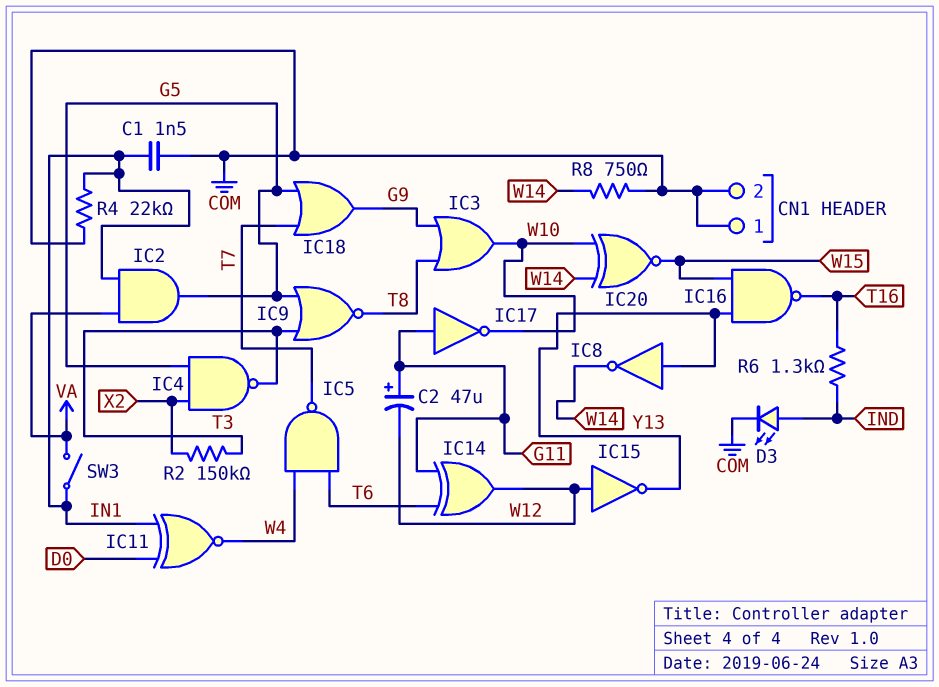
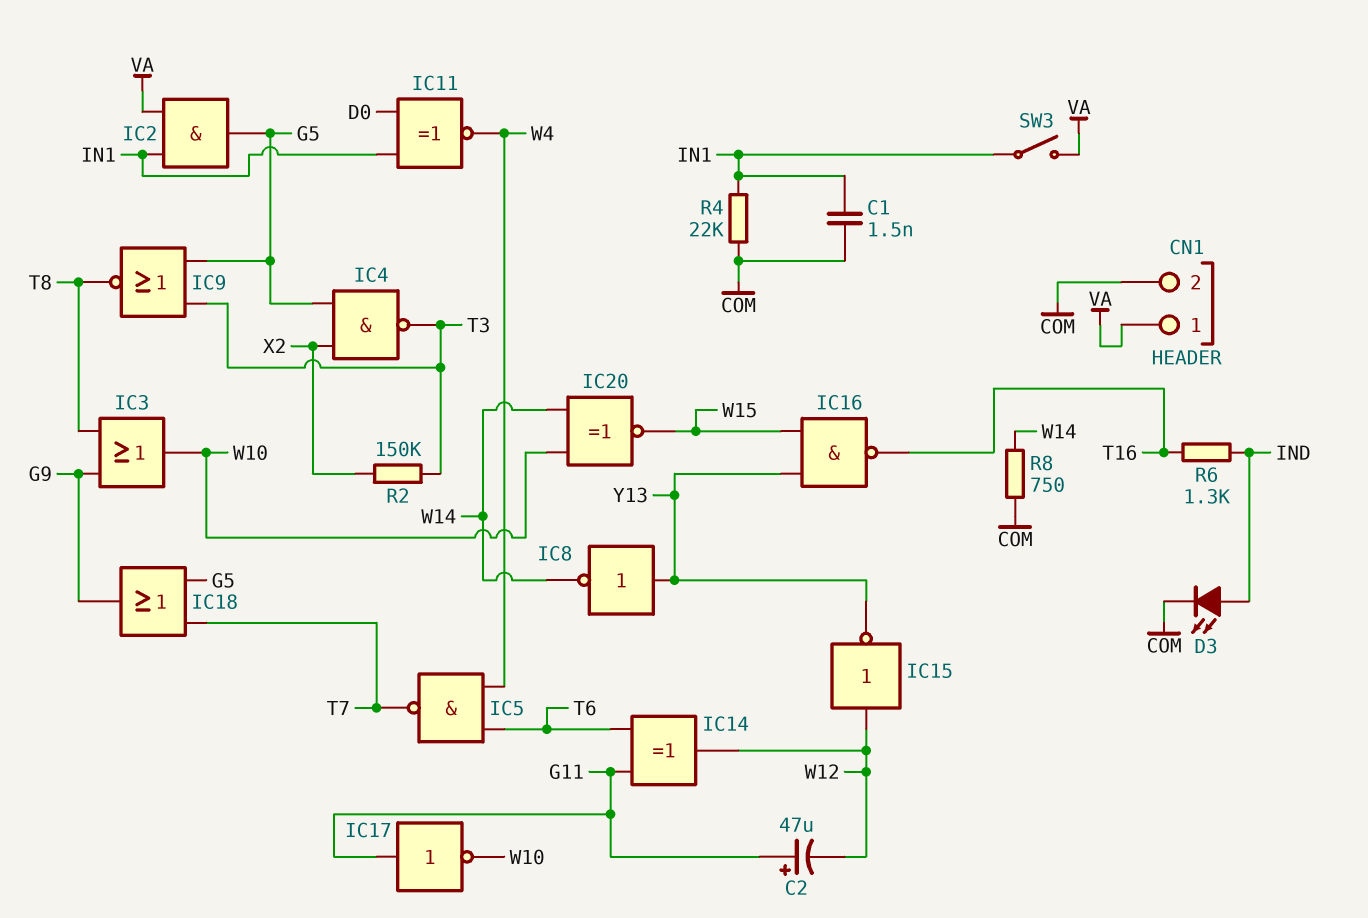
CN1 pin 1: COM -> VA

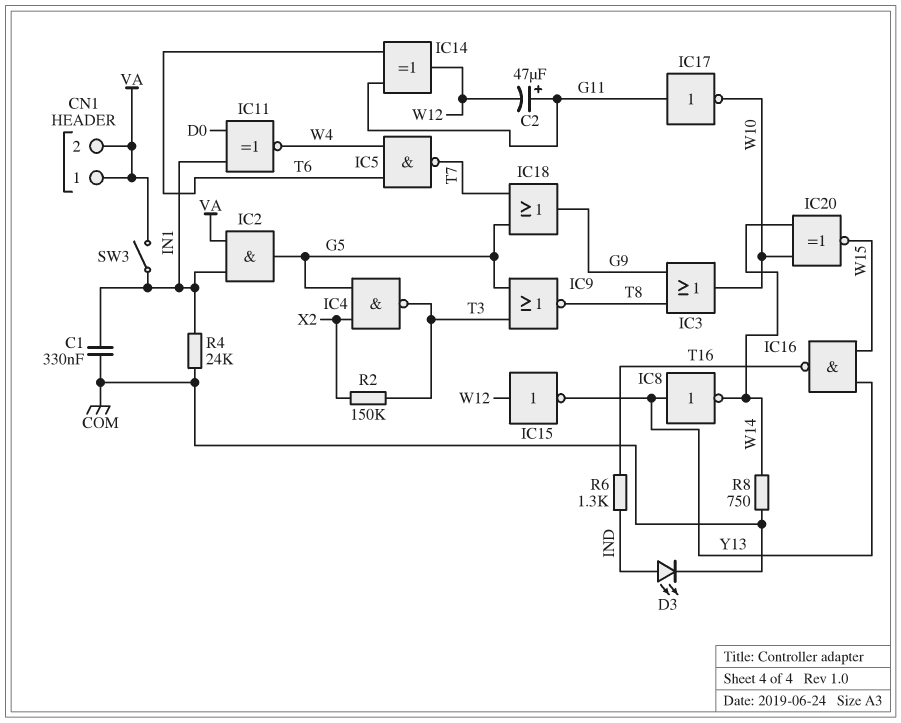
C1: 1.5nF (COM, IN1) -> 330nF (COM, IN1)
CN1 pin 2: COM -> VA
R4: 22k (COM, IN1) -> 24k (COM, IN1)

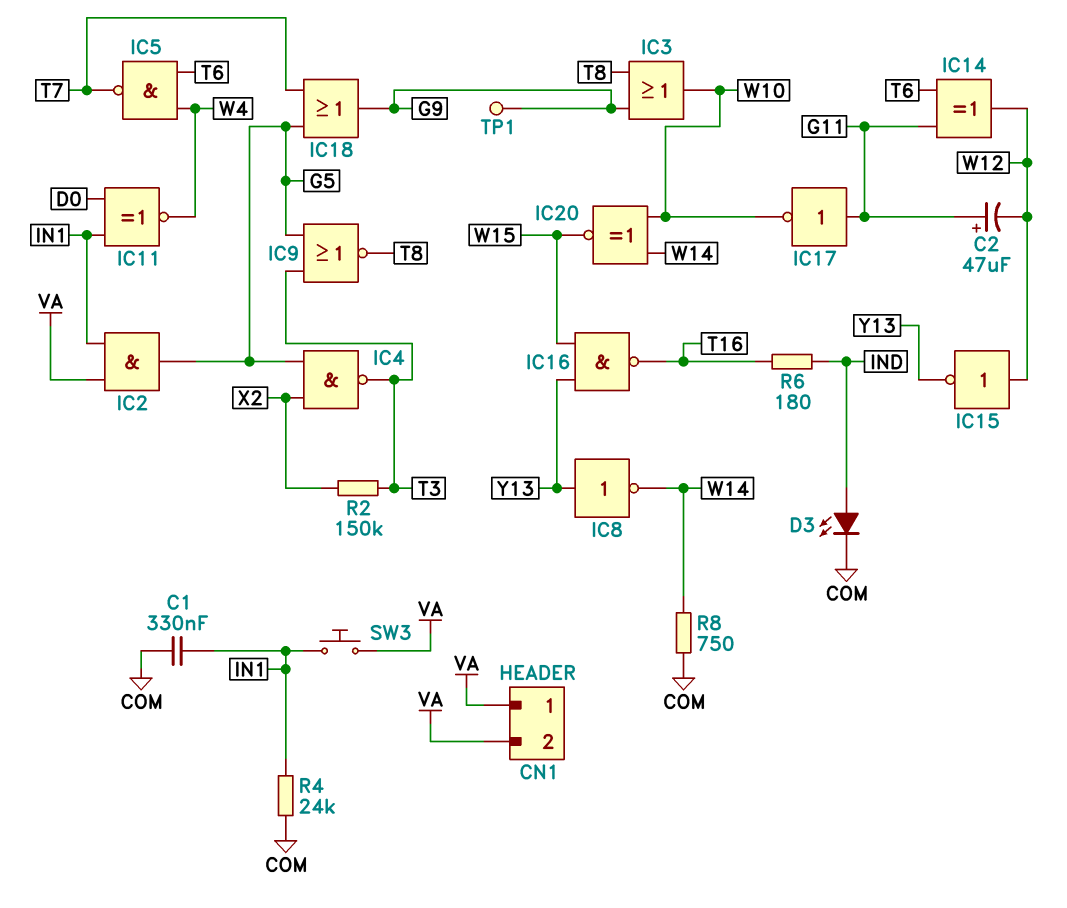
R6: 1.3k (IND, T16) -> 180 (IND, T16)
SW3: switch (IN1, VA) -> button (IN1, VA)
TP1: none -> test point (G9)

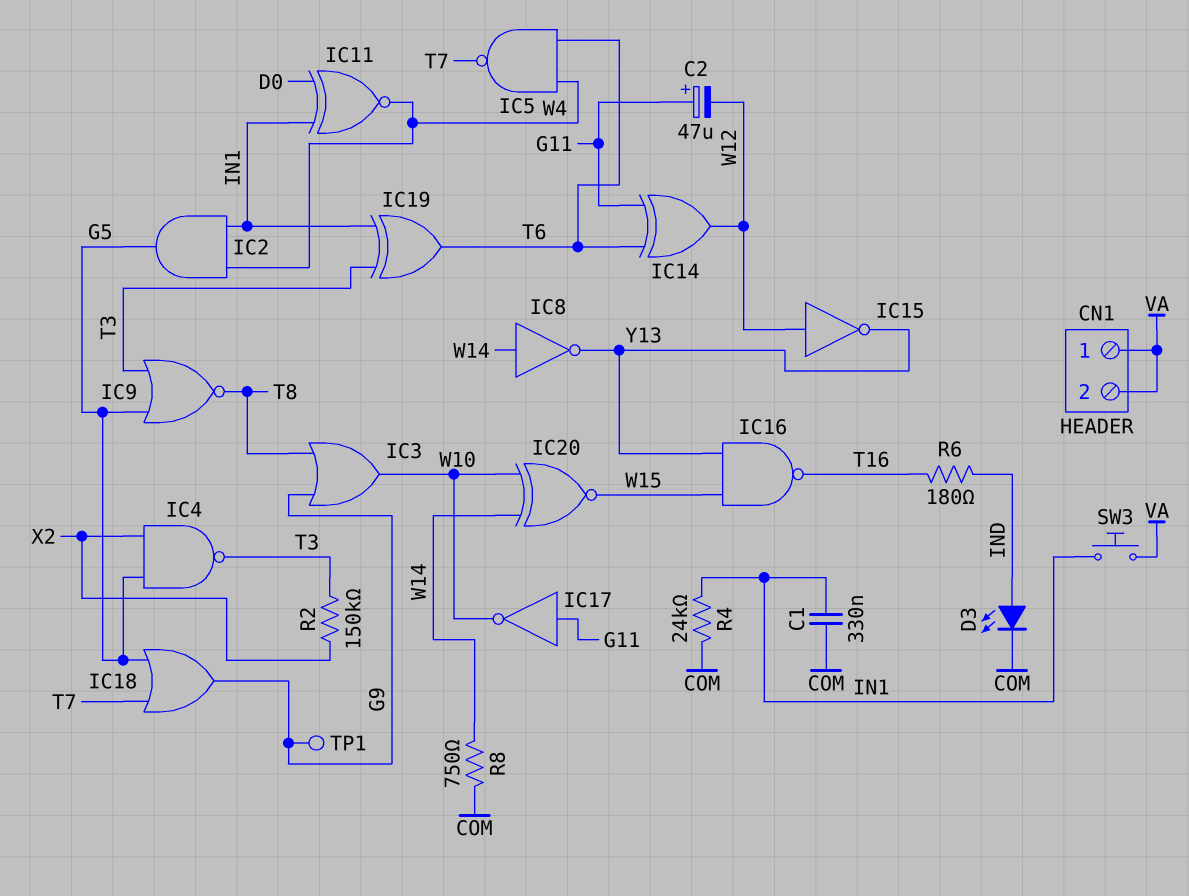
IC2: AND (in IN1, in VA, out G5) -> AND (in IN1, in W4, out G5)
IC8: NOT (in Y13, out W14) -> NOT (in W14, out Y13)
IC19: none -> XOR (in IN1, in T3, out T6)

